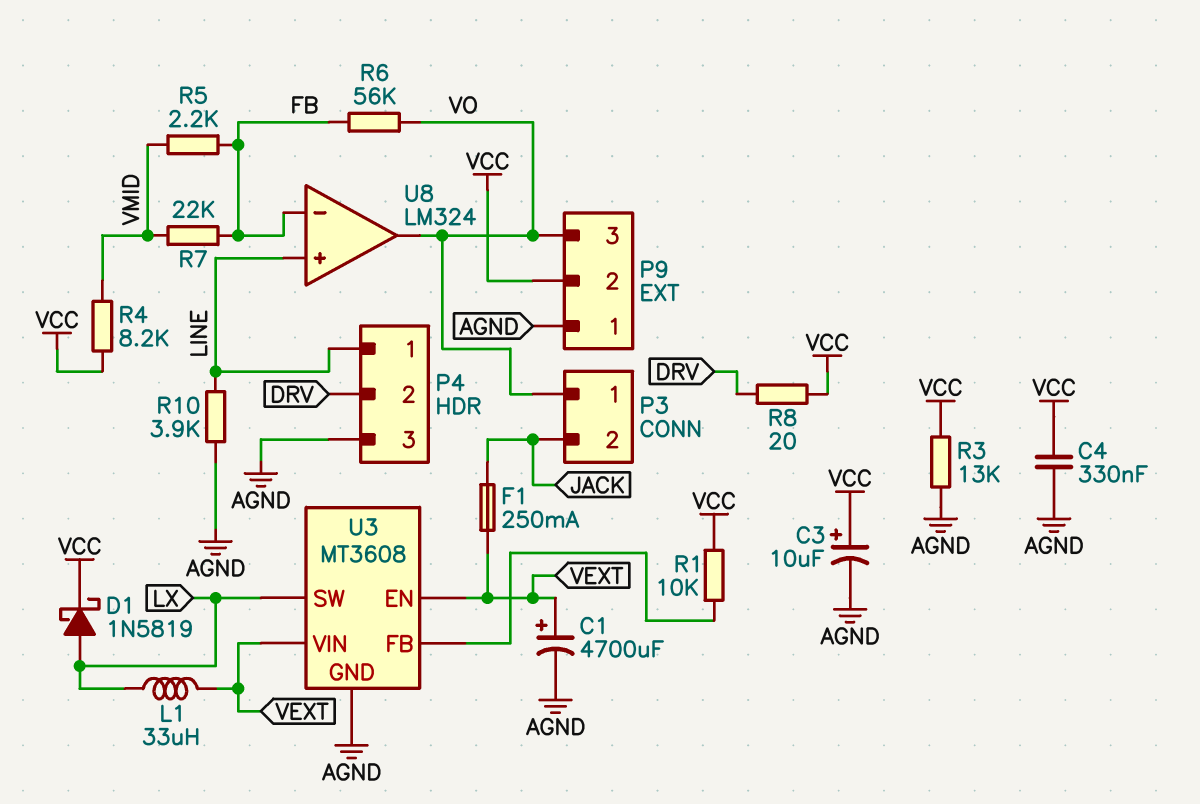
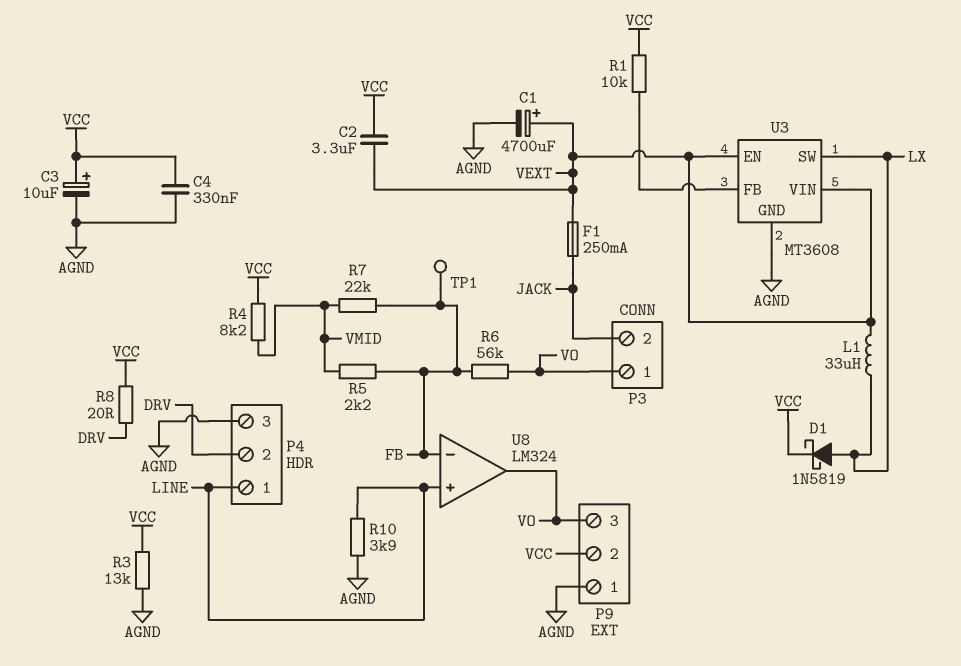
C2: none -> 3.3uF (VCC, VEXT)
TP1: none -> test point (FB)

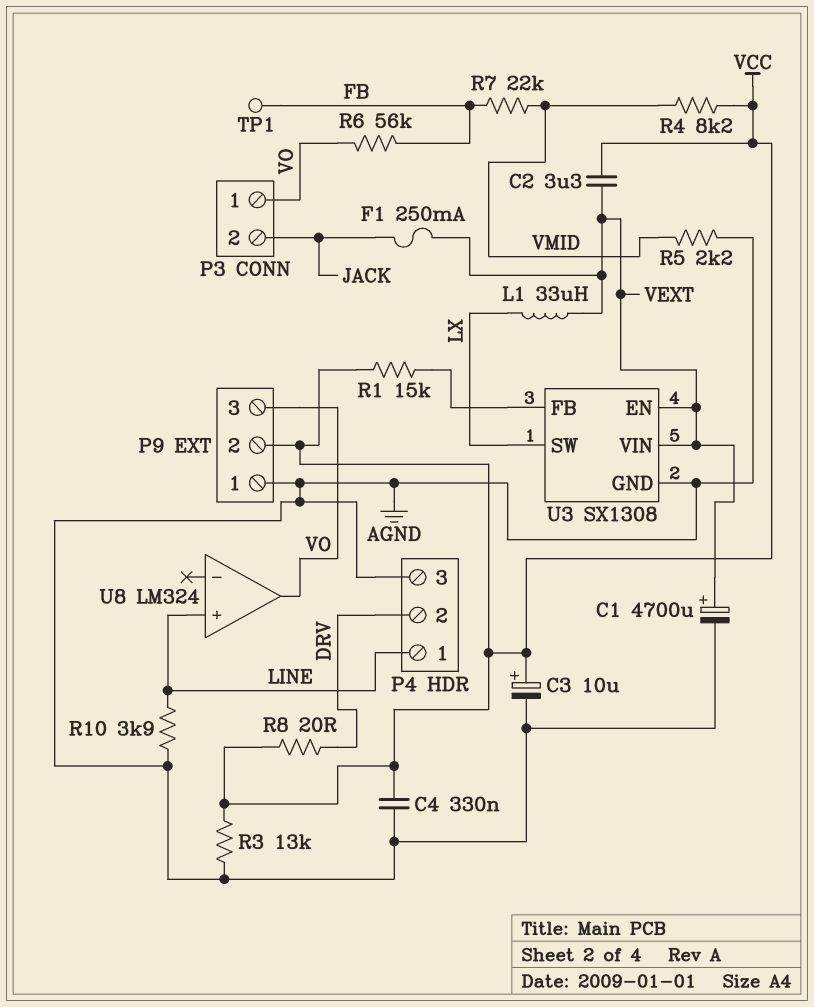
D1: schottky 1N5819 (A LX, K VCC) -> none
R1: 10k (U3/FB, VCC) -> 15k (U3/FB, VCC)
R5: 2.2k (FB, VMID) -> 2.2k (AGND, VMID)
U3: MT3608 -> SX1308
U8 pin in-: FB -> none

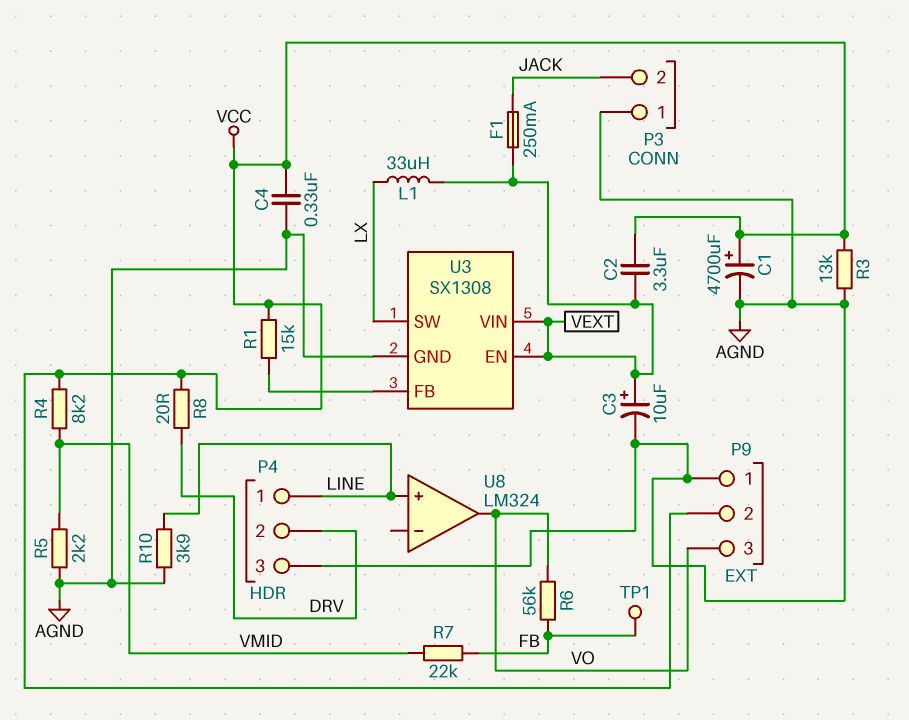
C1: 4700uF (plus VEXT, minus AGND) -> 4700uF (plus VCC, minus AGND)
C3: 10uF (plus VCC, minus AGND) -> 10uF (plus VEXT, minus AGND)
P3 pin 1: VO -> AGND

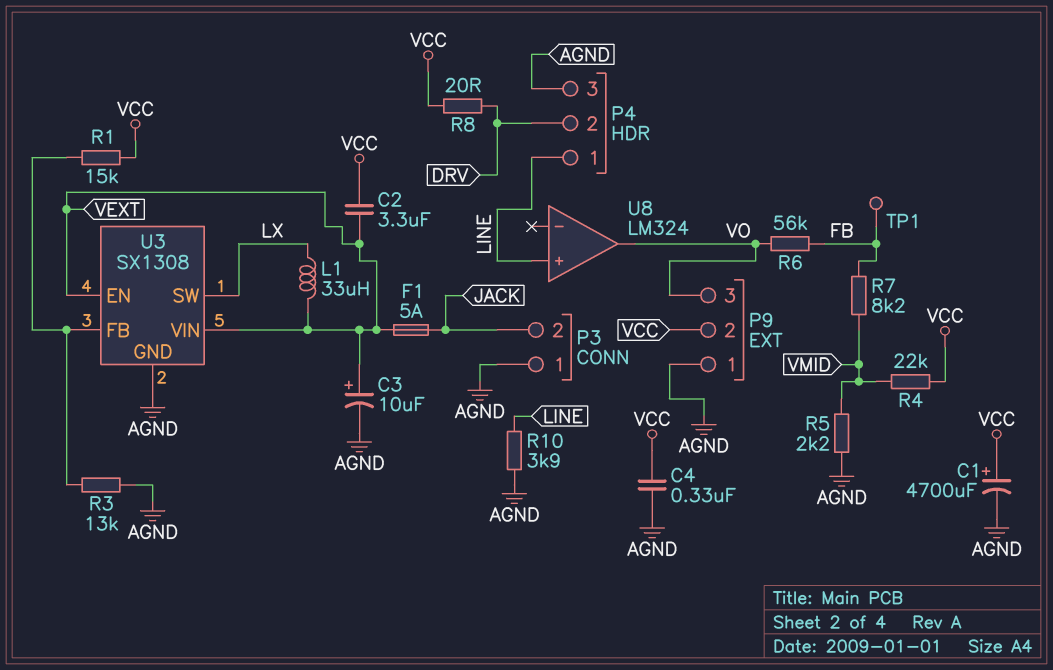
F1: 250mA (JACK, VEXT) -> 5A (JACK, VEXT)
R3: 13k (AGND, VCC) -> 13k (AGND, U3/FB)
R4: 8.2k (VCC, VMID) -> 22k (VCC, VMID)
R7: 22k (FB, VMID) -> 8.2k (FB, VMID)

